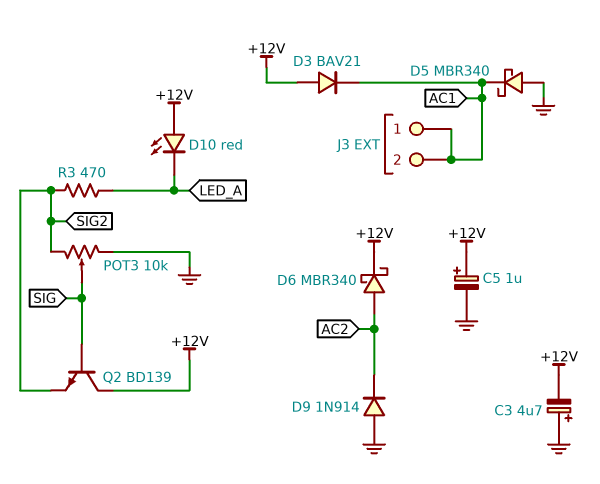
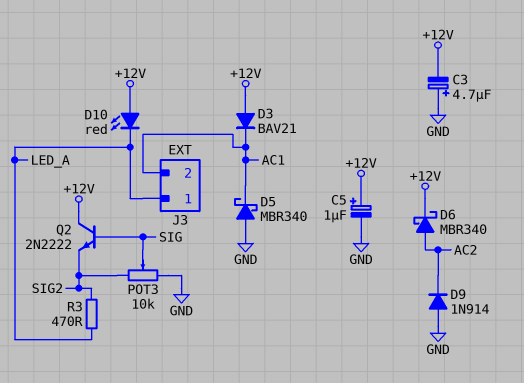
J3 pin 1: AC1 -> LED_A
Q2: NPN BD139 (B SIG, C +12V, E SIG2) -> NPN 2N2222 (B SIG, C +12V, E SIG2)

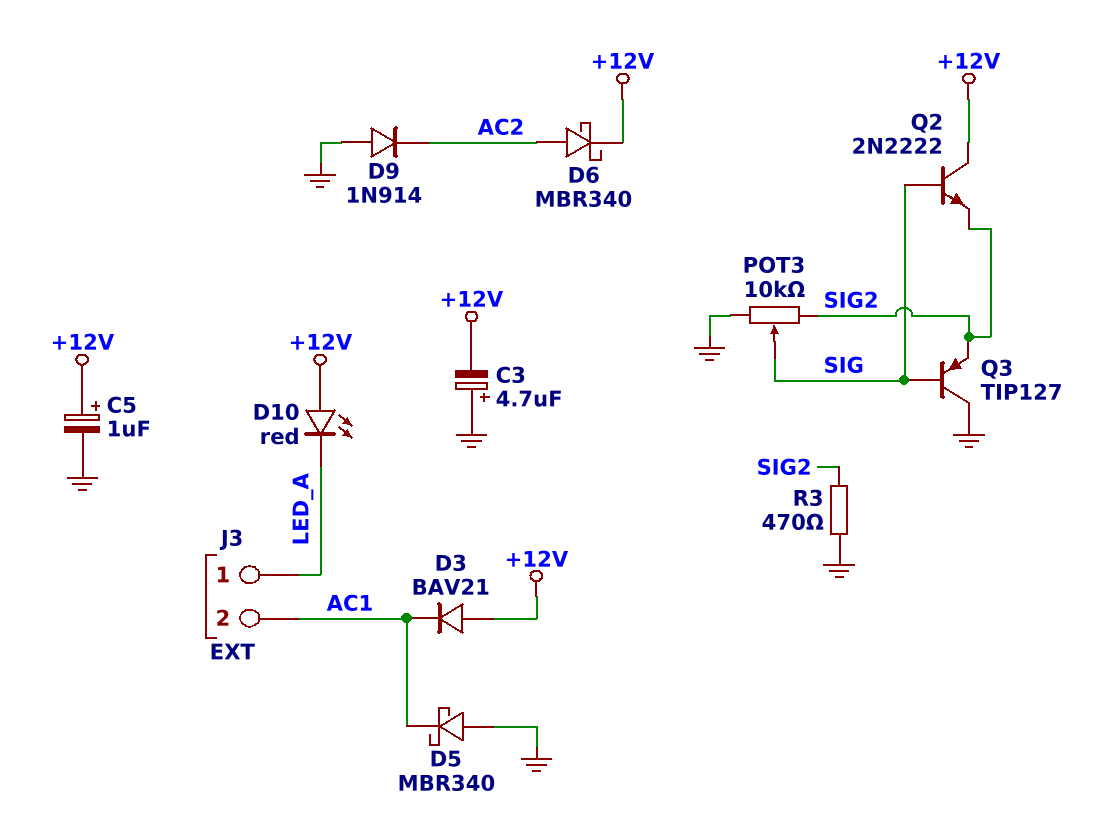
Q3: none -> PNP TIP127 (B SIG, C GND, E SIG2)
R3: 470 (LED_A, SIG2) -> 470 (GND, SIG2)

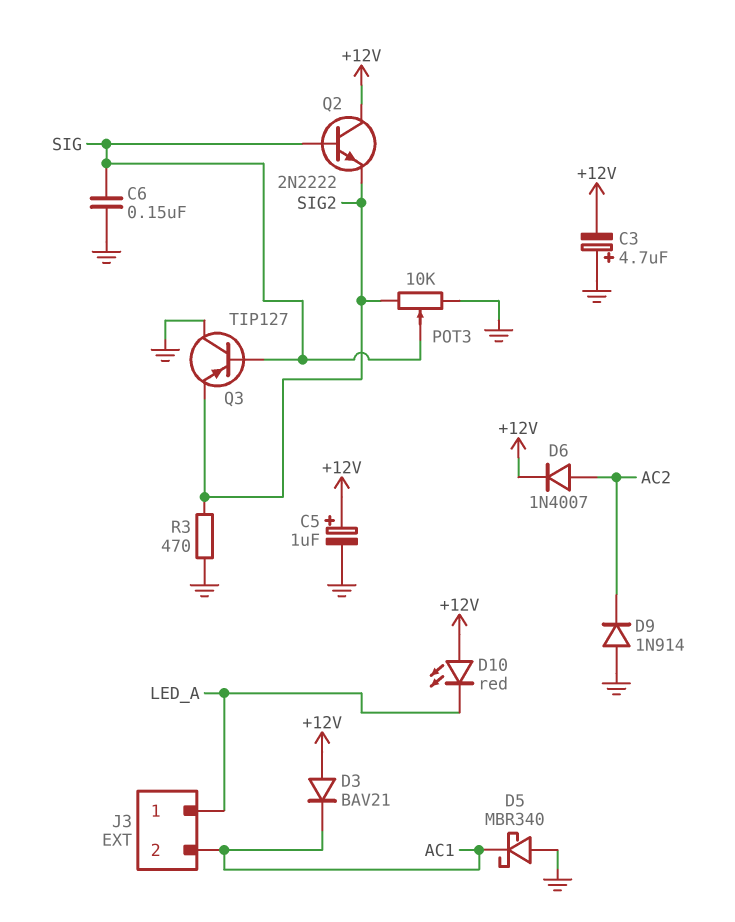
C6: none -> 150nF (GND, SIG)
D6: schottky MBR340 (A AC2, K +12V) -> diode 1N4007 (A AC2, K +12V)

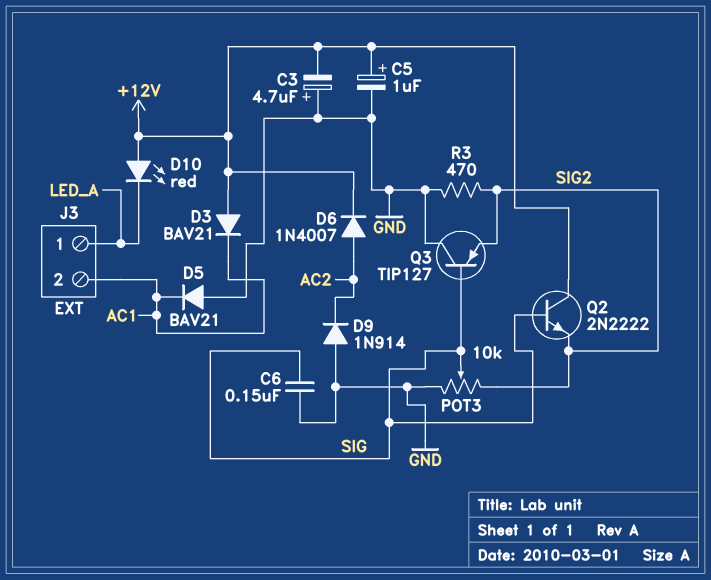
D5: schottky MBR340 (A GND, K AC1) -> diode BAV21 (A GND, K AC1)

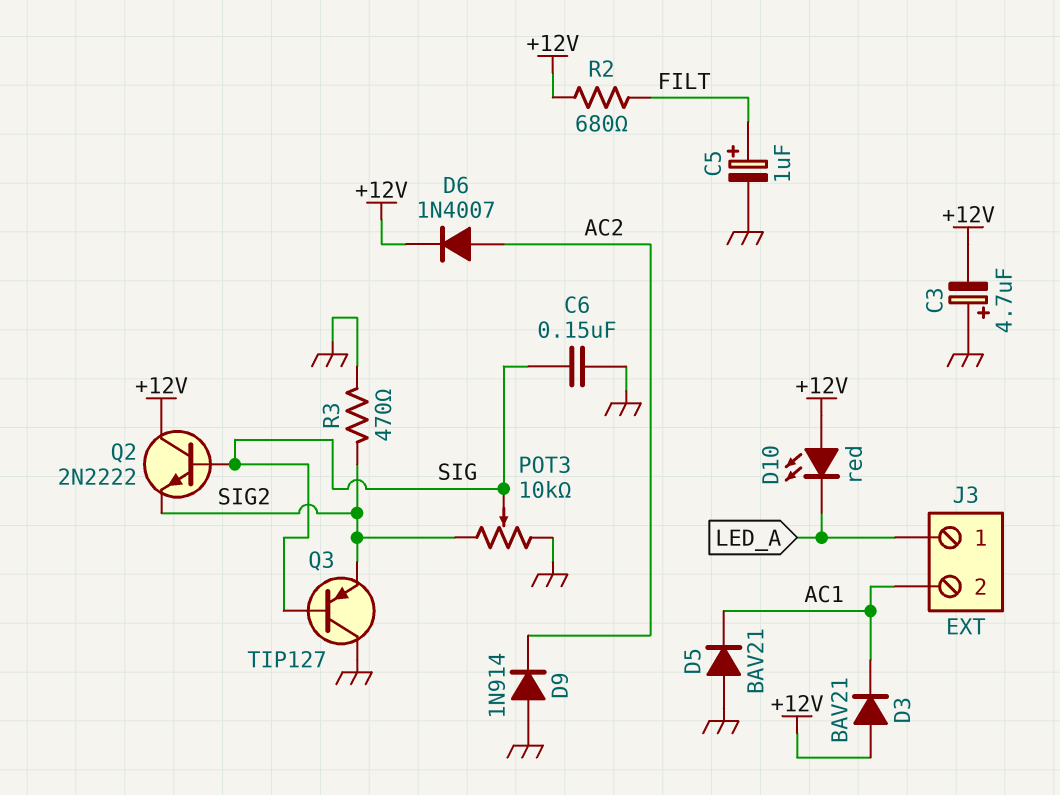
C5: 1uF (plus +12V, minus GND) -> 1uF (plus FILT, minus GND)
R2: none -> 680 (+12V, FILT)

